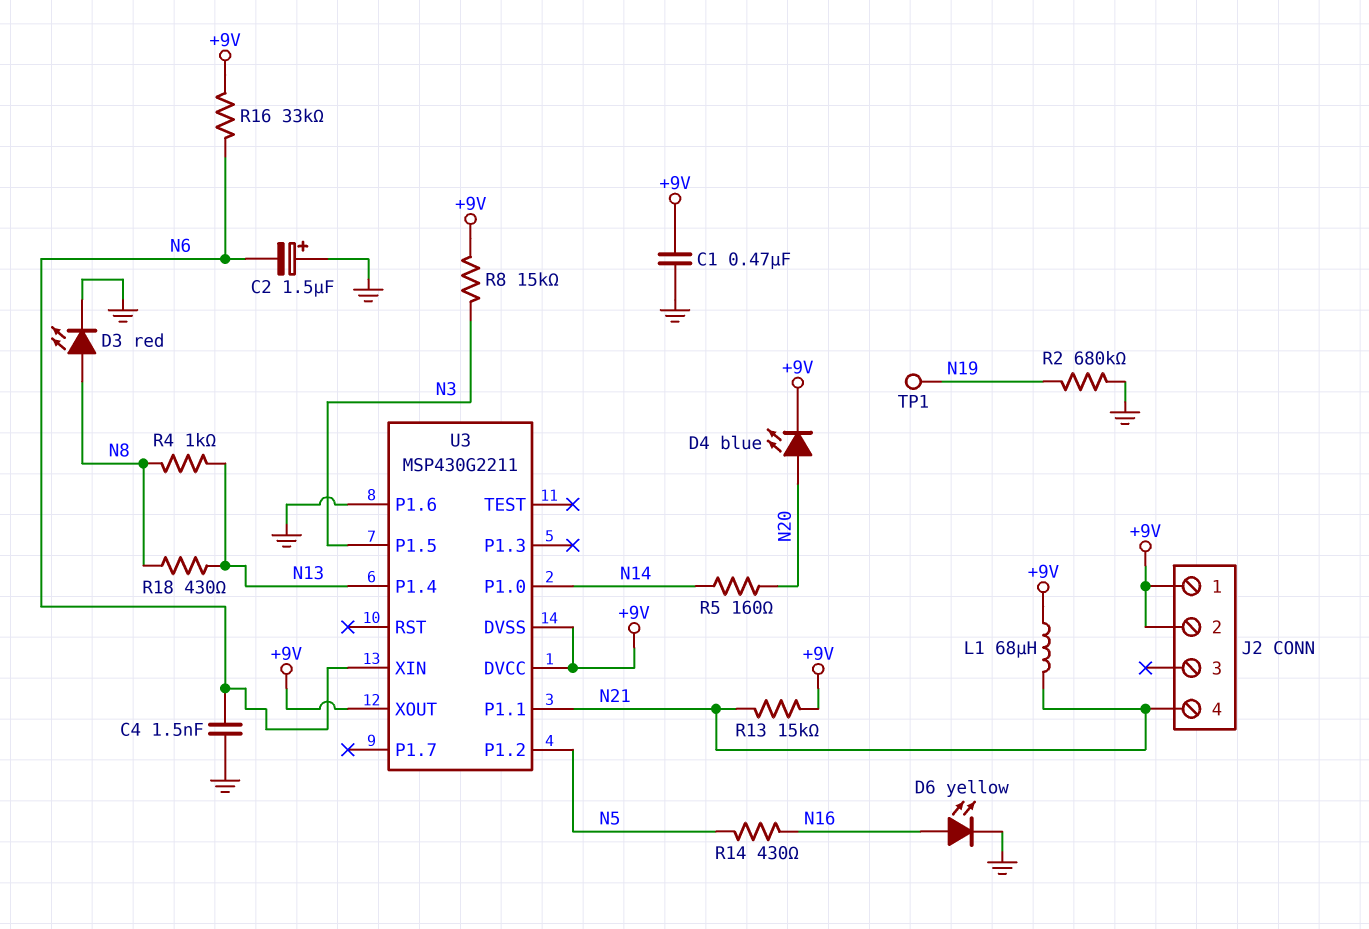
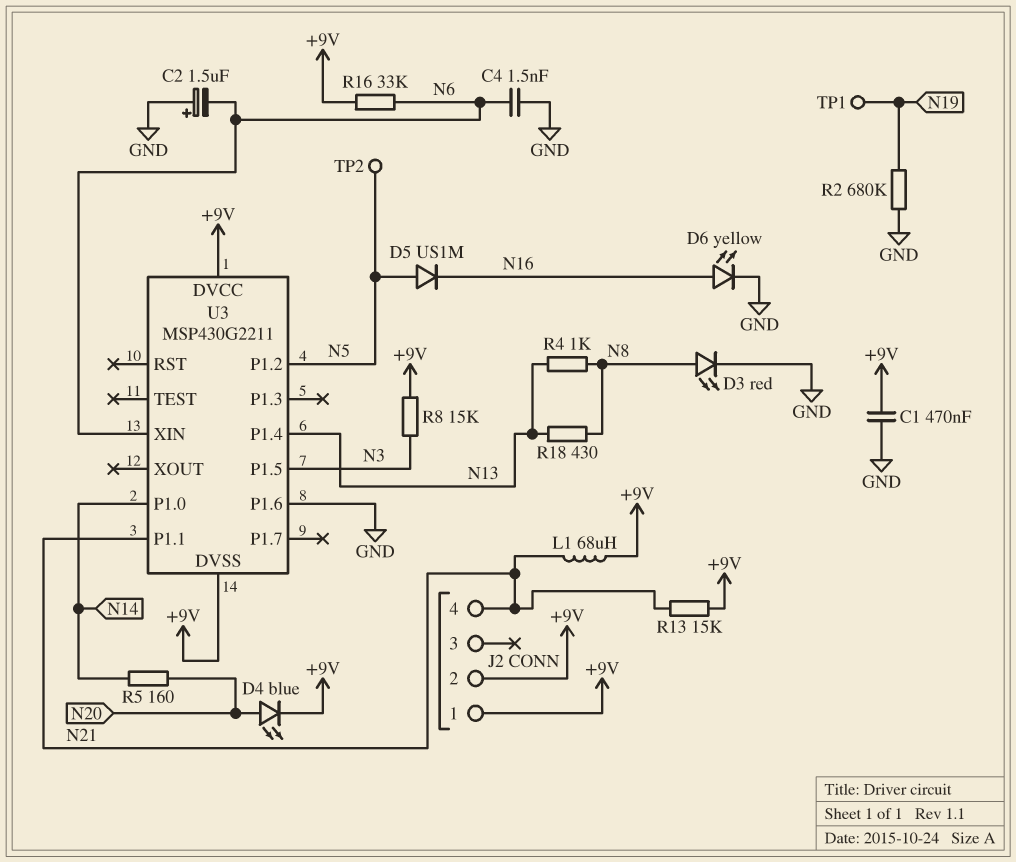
D5: none -> diode US1M (A N5, K N16)
R14: 430 (N5, N16) -> none
TP2: none -> test point (N5)
U3 pin XOUT: +9V -> none

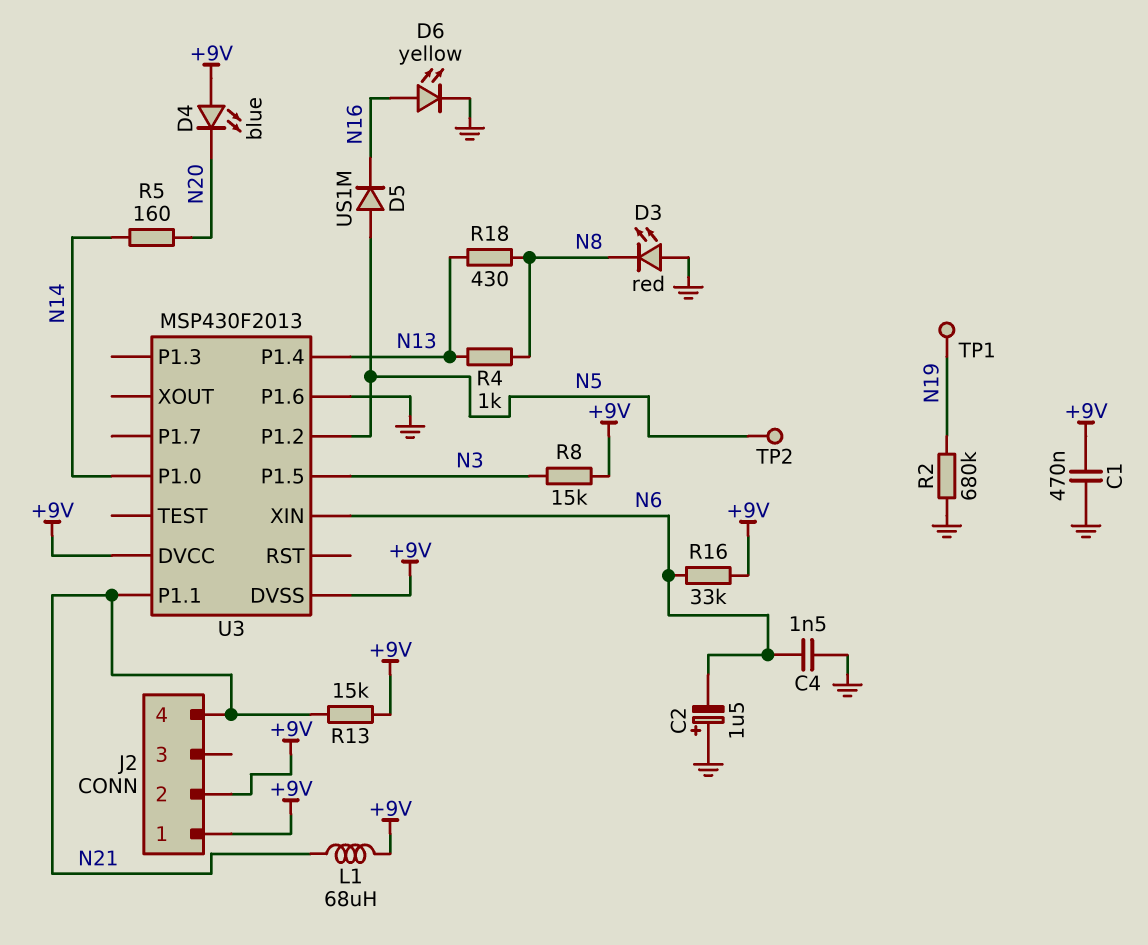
D3: LED red (A N8, K GND) -> LED red (A GND, K N8)
D4: LED blue (A N20, K +9V) -> LED blue (A +9V, K N20)
U3: MSP430G2211 -> MSP430F2013

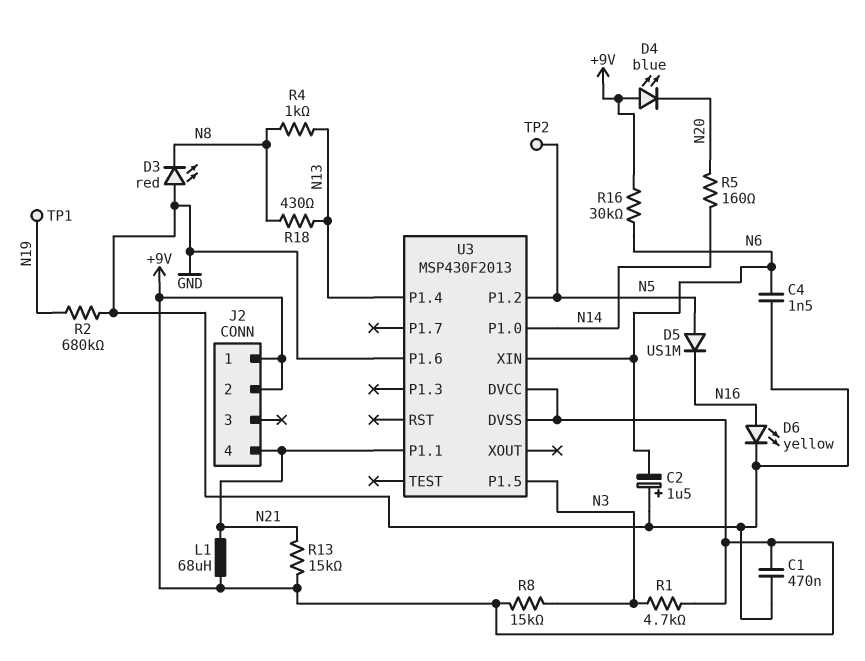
R1: none -> 4.7k (+9V, N3)
R16: 33k (+9V, N6) -> 30k (+9V, N6)

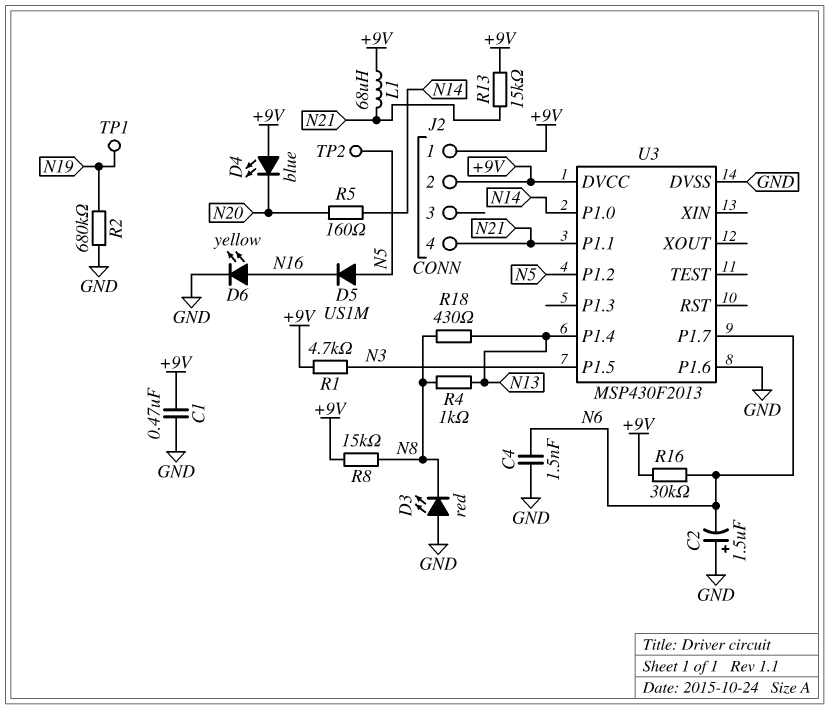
R8: 15k (+9V, N3) -> 15k (+9V, N8)
U3 pin DVSS: +9V -> GND
U3 pin P1.7: none -> N6
U3 pin XIN: N6 -> none

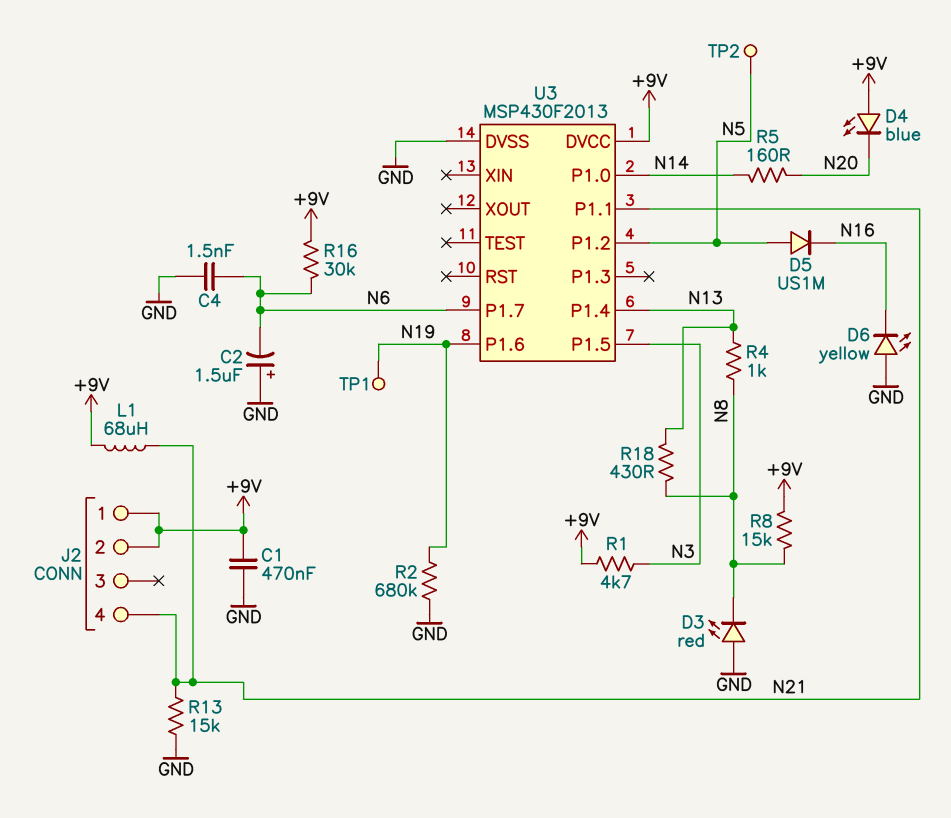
D6: LED yellow (A N16, K GND) -> LED yellow (A GND, K N16)
R13: 15k (+9V, N21) -> 15k (GND, N21)
U3 pin P1.6: GND -> N19

